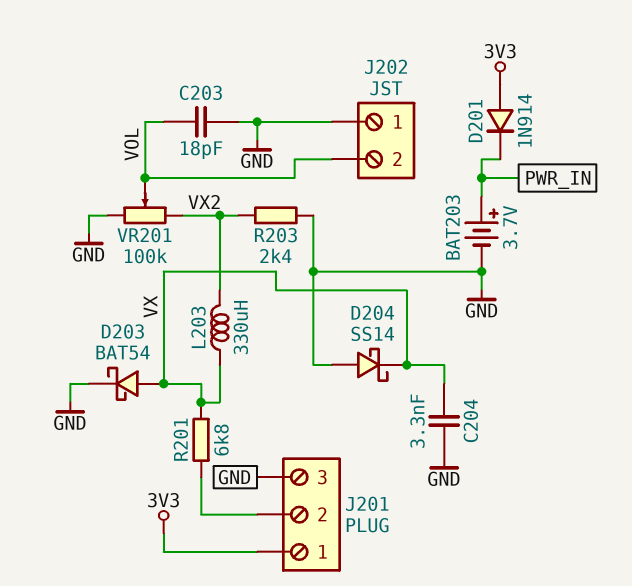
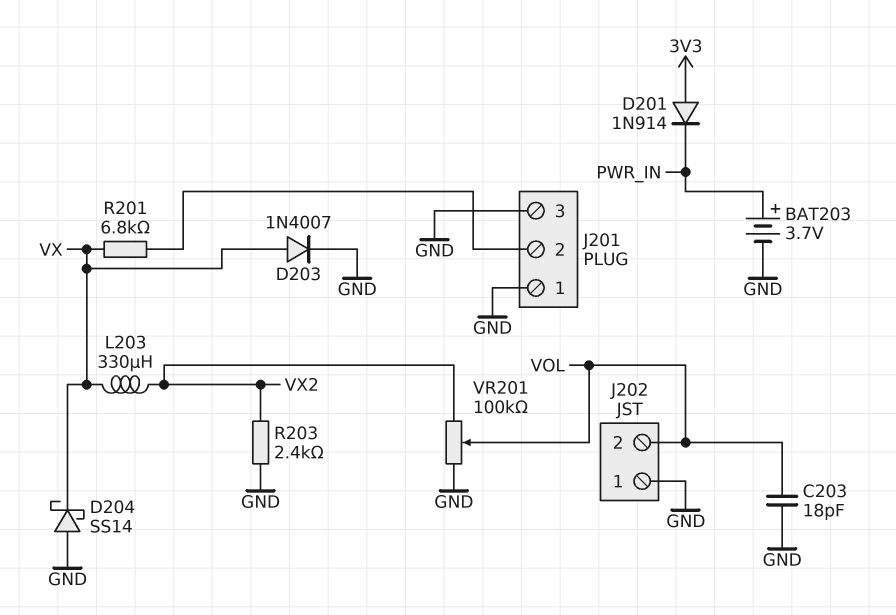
C204: 3.3nF (GND, VX) -> none
D203: schottky BAT54 (A VX, K GND) -> diode 1N4007 (A VX, K GND)
J201 pin 1: 3V3 -> GND

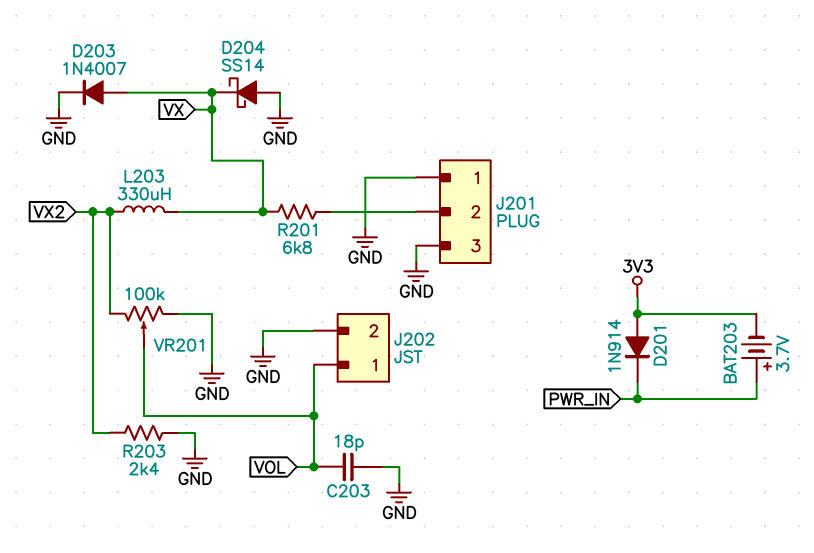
BAT203: 3.7V (plus PWR_IN, minus GND) -> 3.7V (plus PWR_IN, minus 3V3)
J202 pin 1: GND -> VOL
J202 pin 2: VOL -> GND

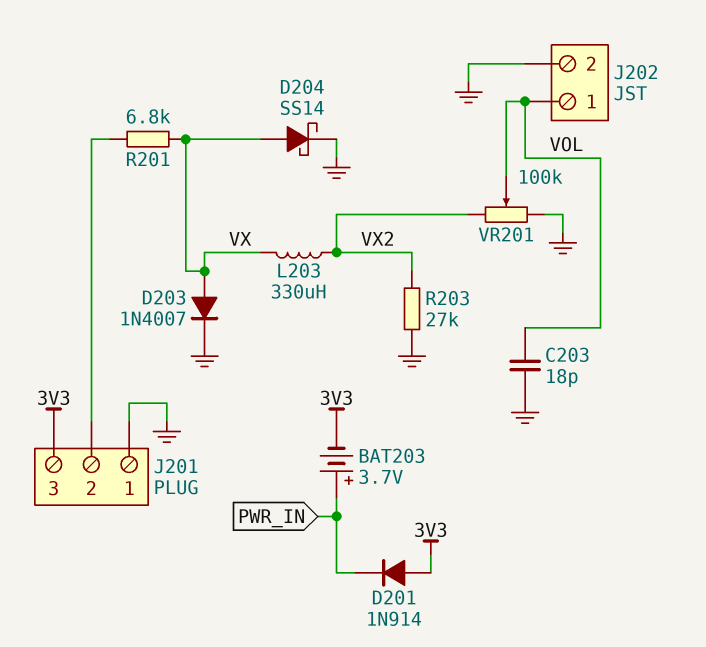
D204: schottky SS14 (A GND, K VX) -> schottky SS14 (A VX, K GND)
J201 pin 3: GND -> 3V3
R203: 2.4k (GND, VX2) -> 27k (GND, VX2)

